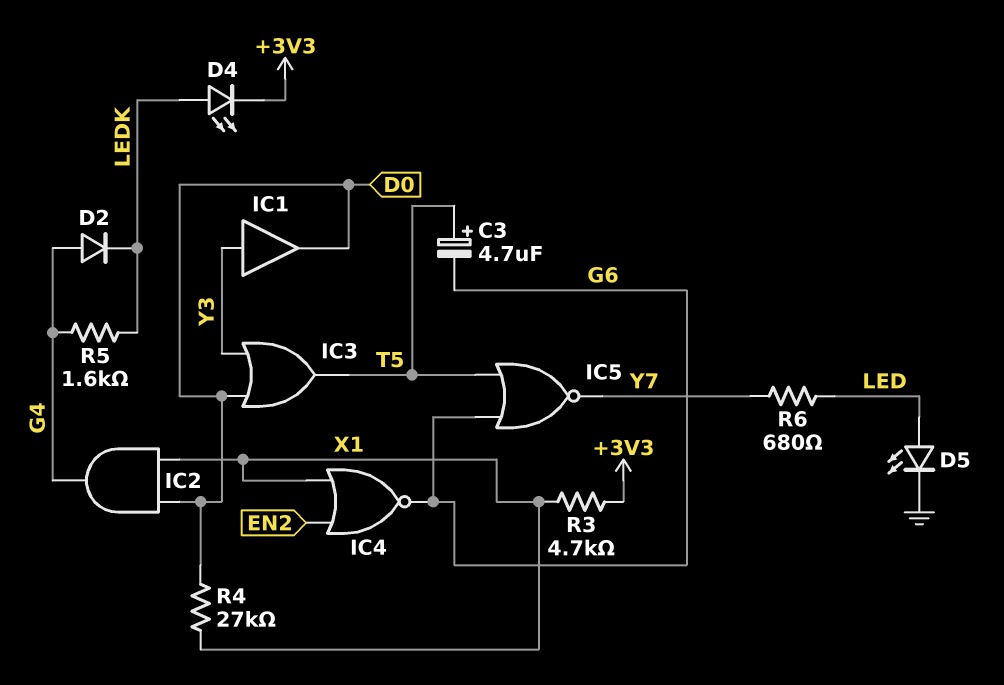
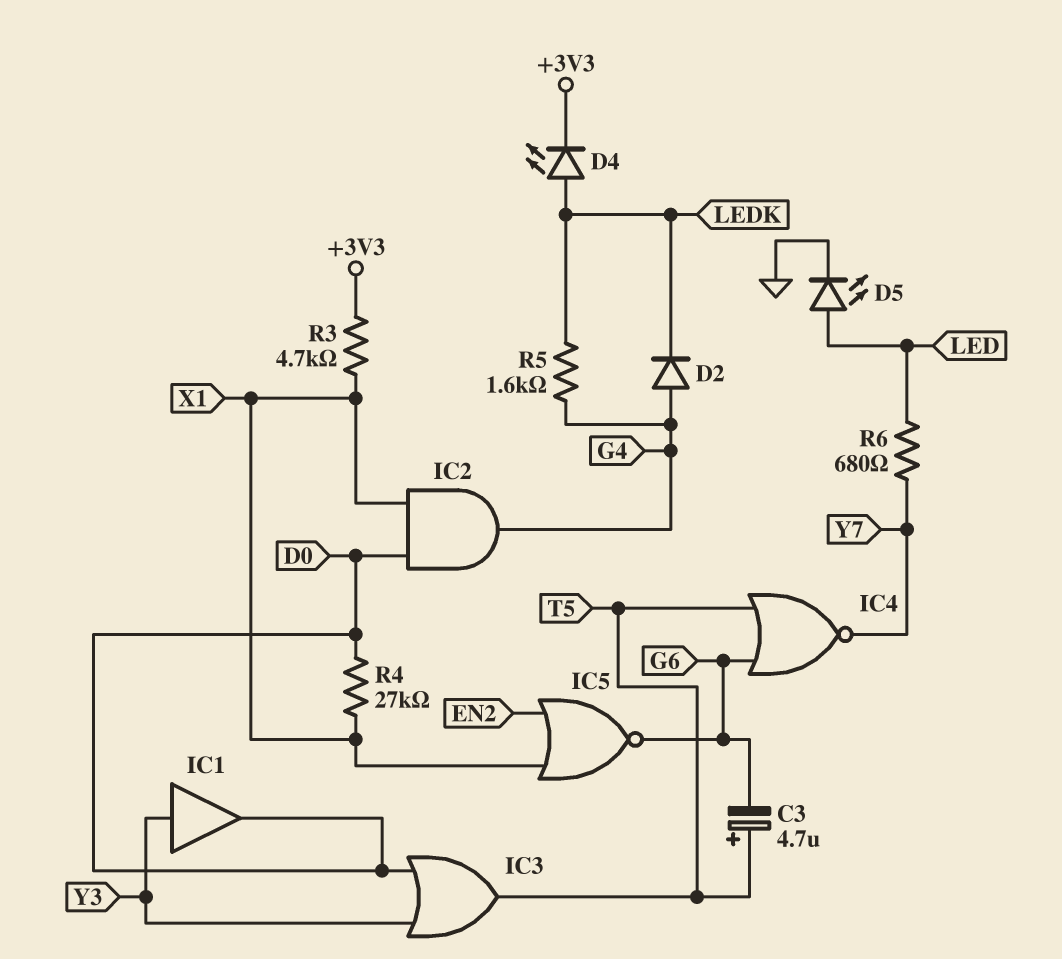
IC4: NOR (in EN2, in X1, out G6) -> NOR (in G6, in T5, out Y7)
IC5: NOR (in G6, in T5, out Y7) -> NOR (in EN2, in X1, out G6)

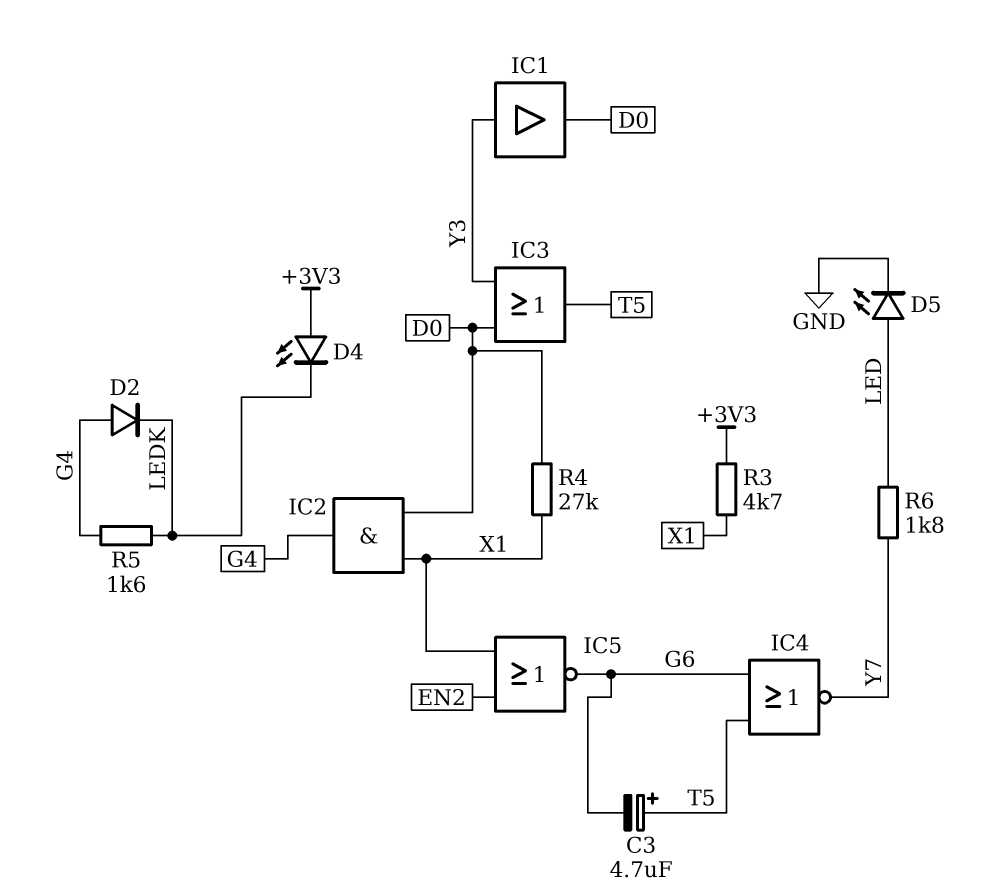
D4: LED (A LEDK, K +3V3) -> LED (A +3V3, K LEDK)
R6: 680 (LED, Y7) -> 1.8k (LED, Y7)

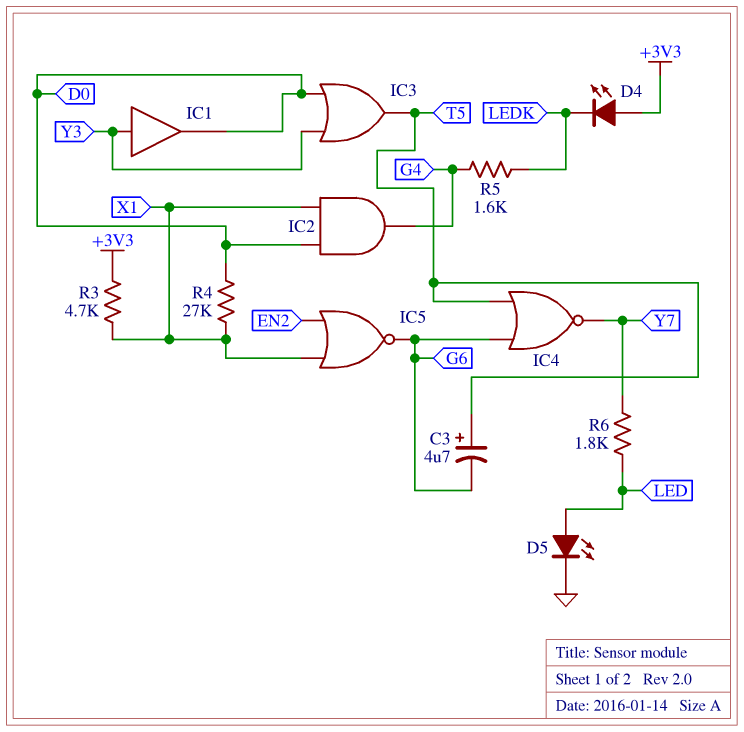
D2: diode (A G4, K LEDK) -> none

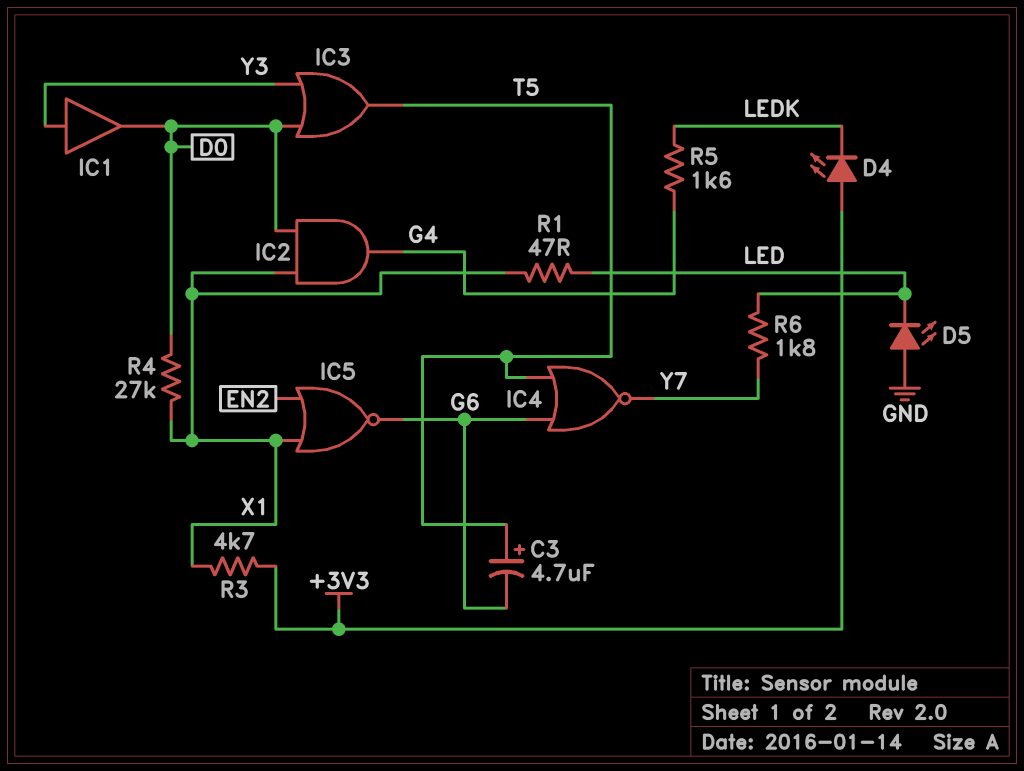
D5: LED (A LED, K GND) -> LED (A GND, K LED)
R1: none -> 47 (LED, X1)

